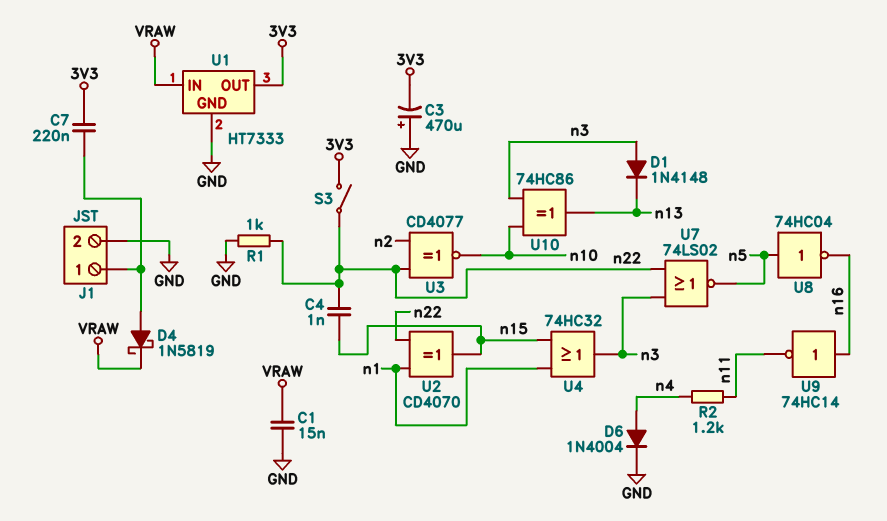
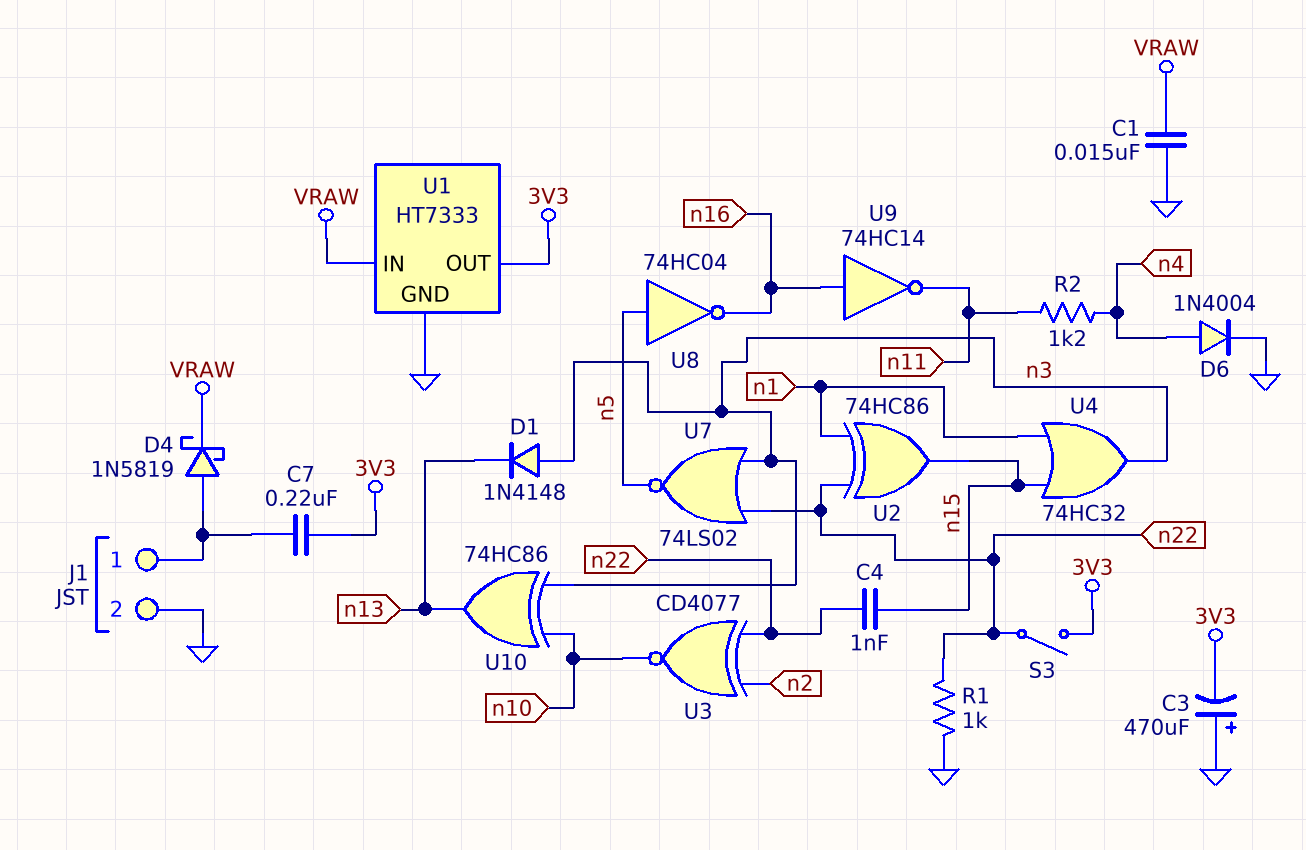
U2: XOR CD4070 (in n1, in n22, out n15) -> XOR 74HC86 (in n1, in n22, out n15)

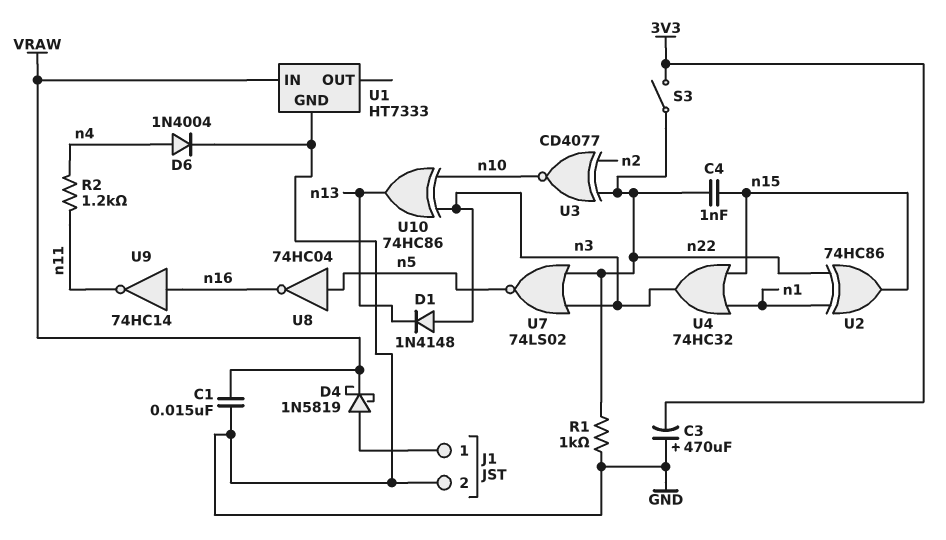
C7: 220nF (3V3, J1/1) -> none
U1 pin OUT: 3V3 -> none

